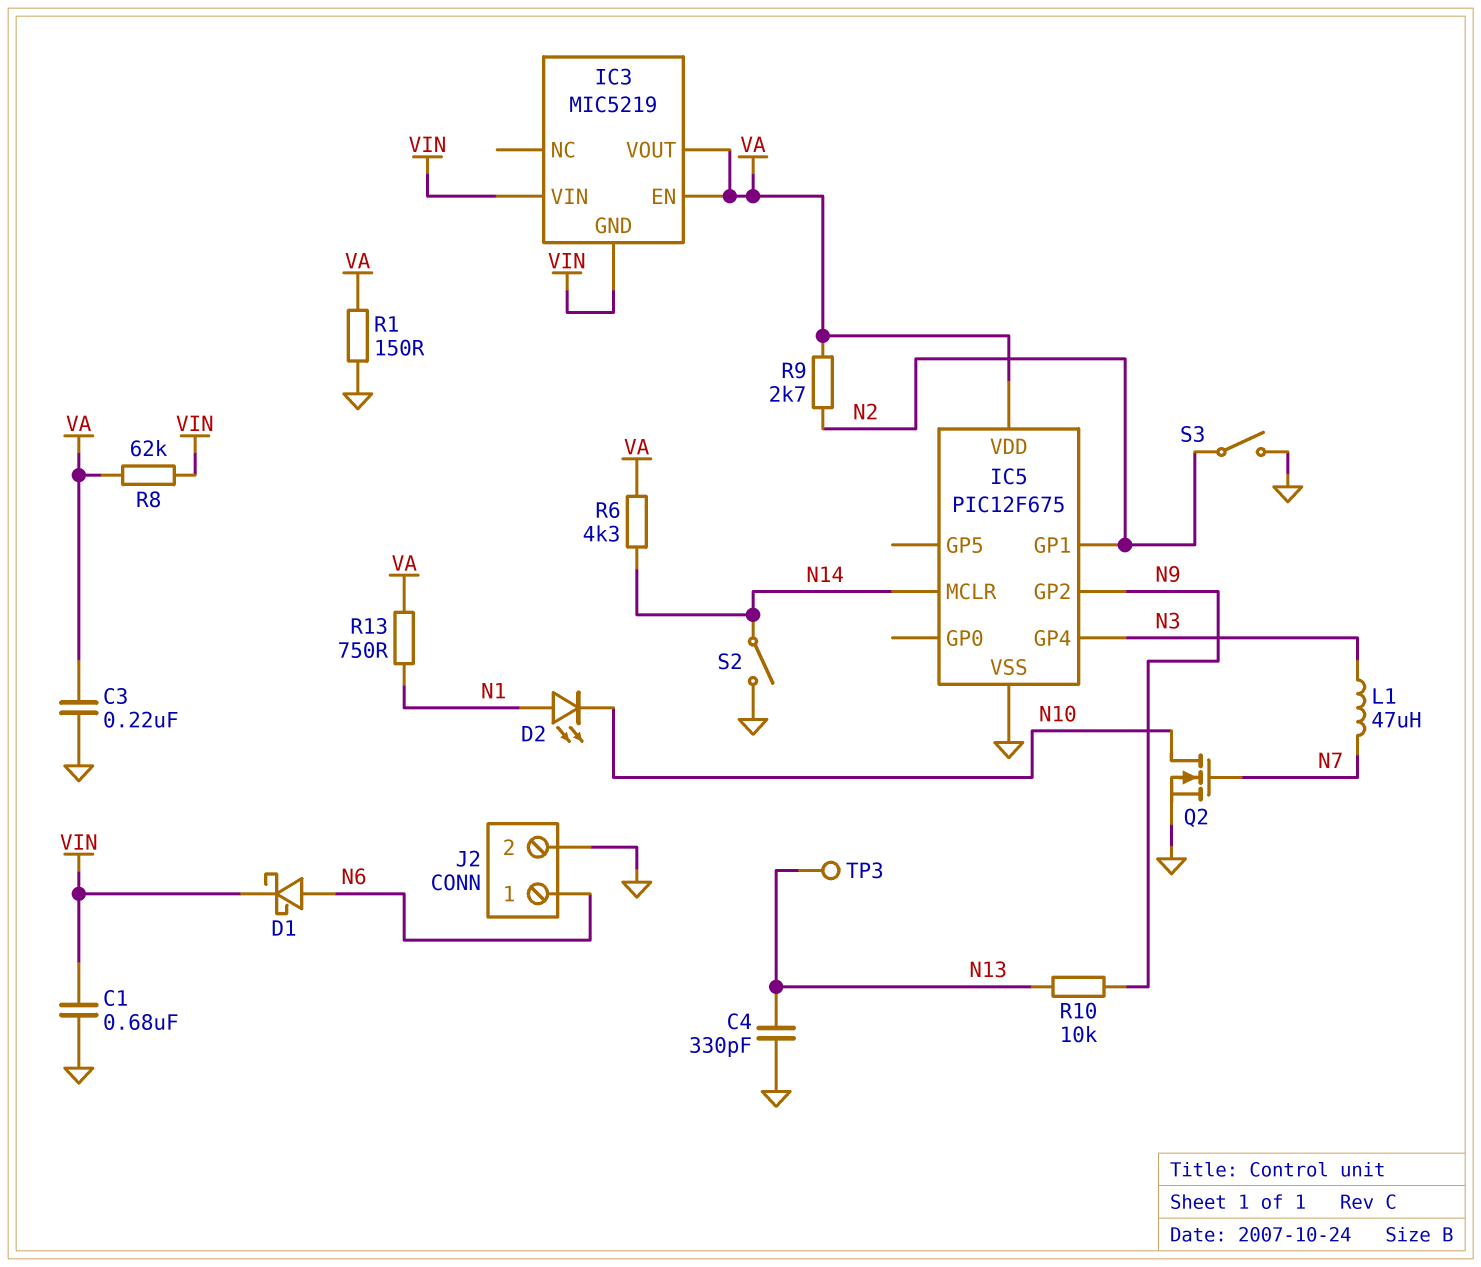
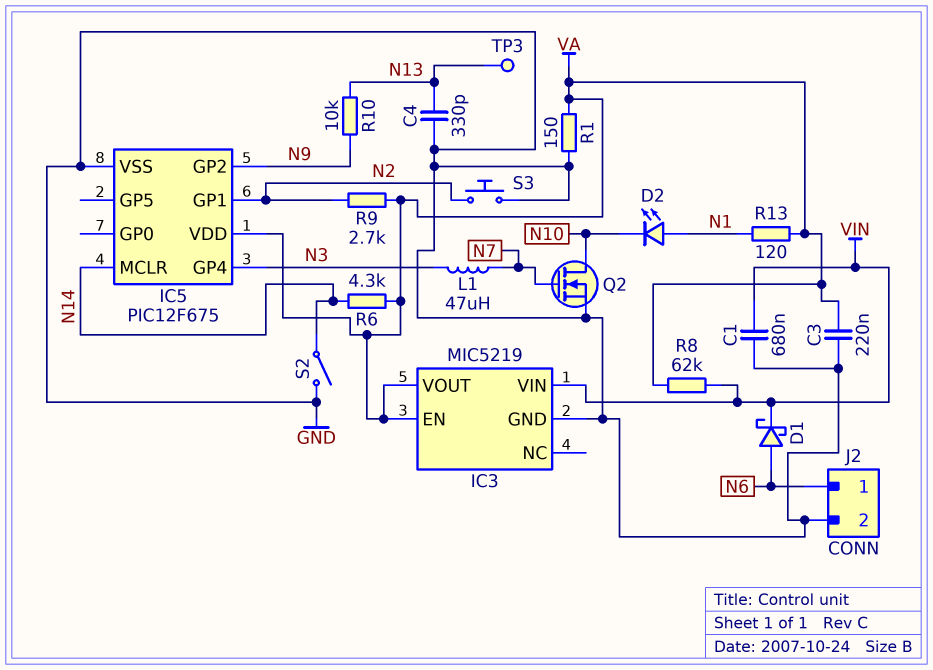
IC3 pin GND: VIN -> GND
R13: 750 (N1, VA) -> 120 (N1, VA)
S3: switch (GND, N2) -> button (GND, N2)

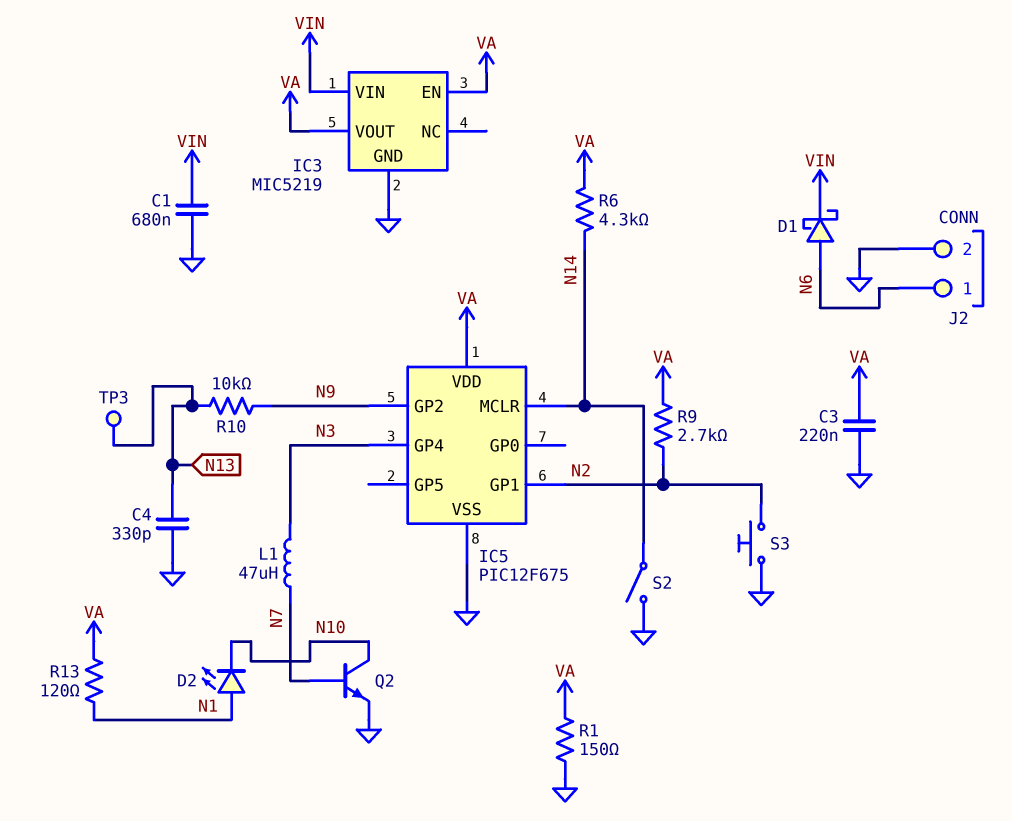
Q2: NMOS (G N7, D N10, S GND) -> NPN (B N7, C N10, E GND)
R8: 62k (VA, VIN) -> none

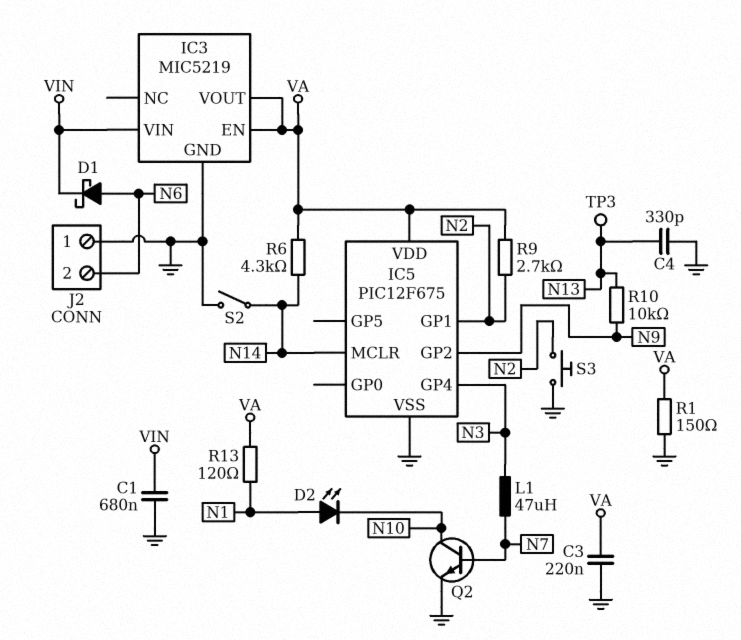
J2 pin 1: N6 -> GND
J2 pin 2: GND -> N6

